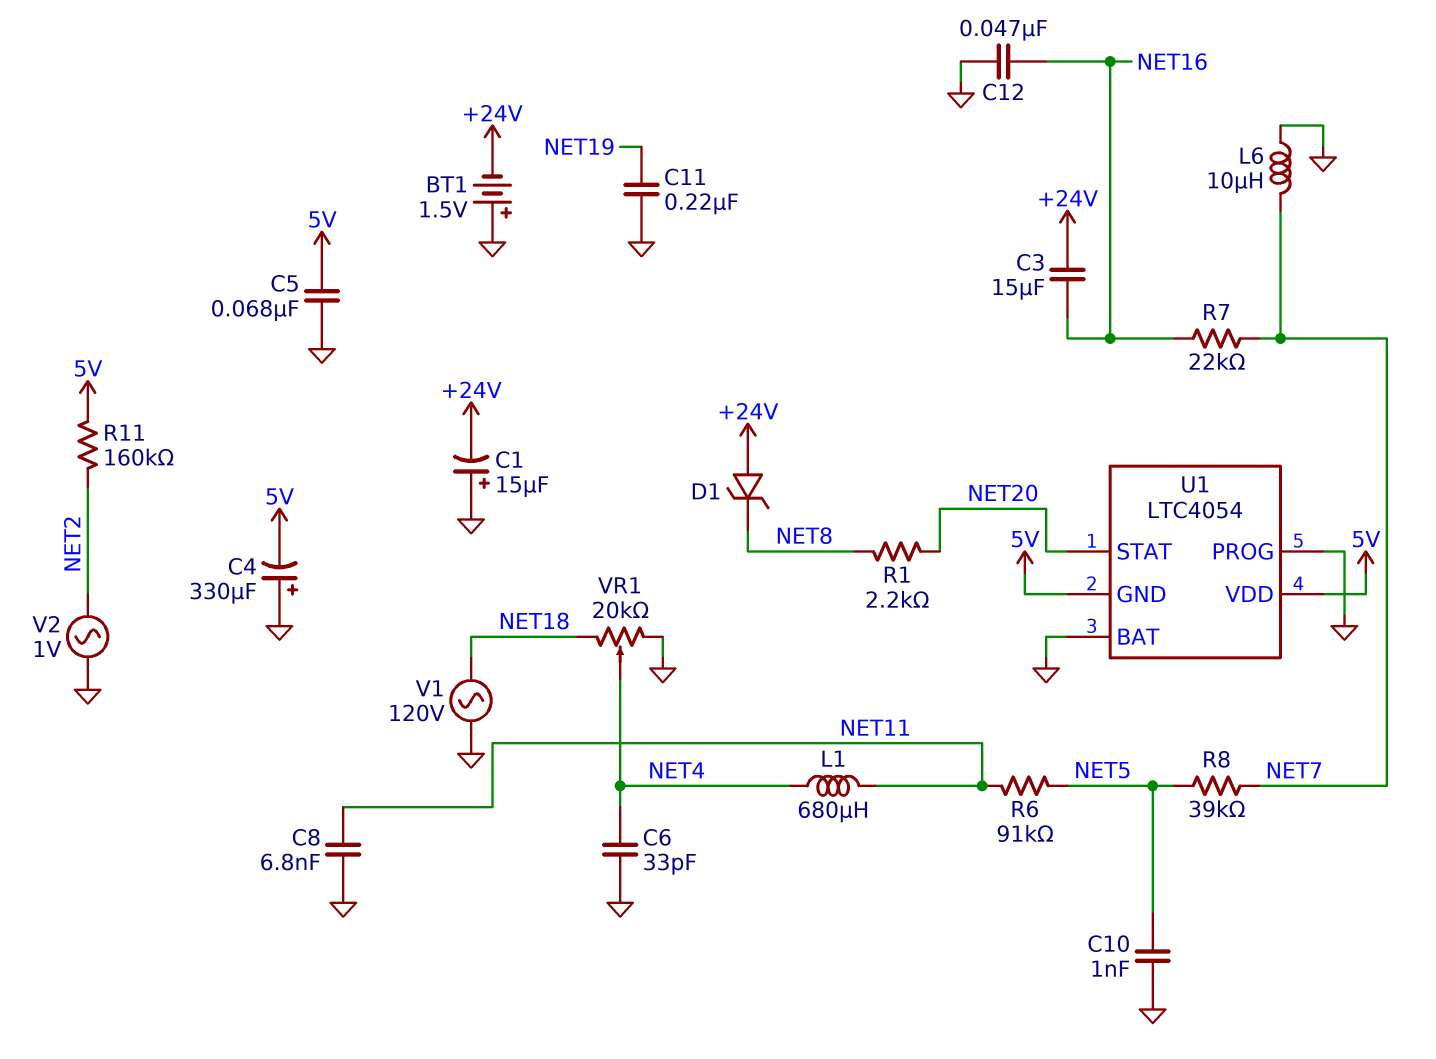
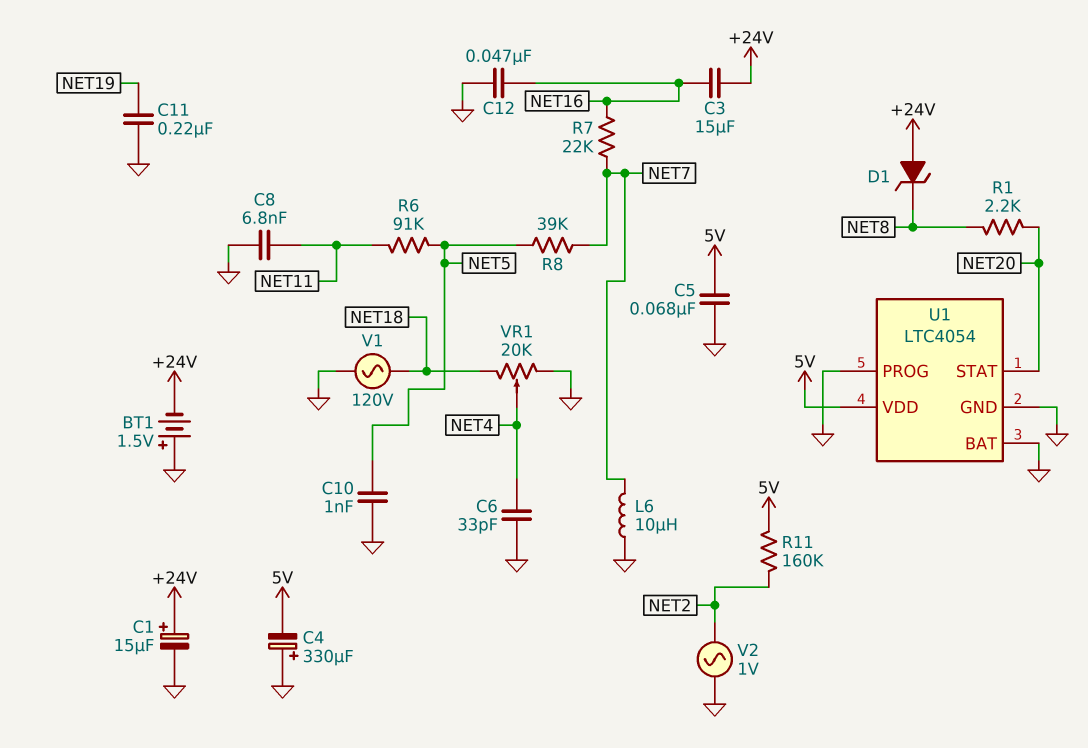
C1: 15uF (plus GND, minus +24V) -> 15uF (plus +24V, minus GND)
L1: 680uH (NET4, NET11) -> none
U1 pin GND: 5V -> GND

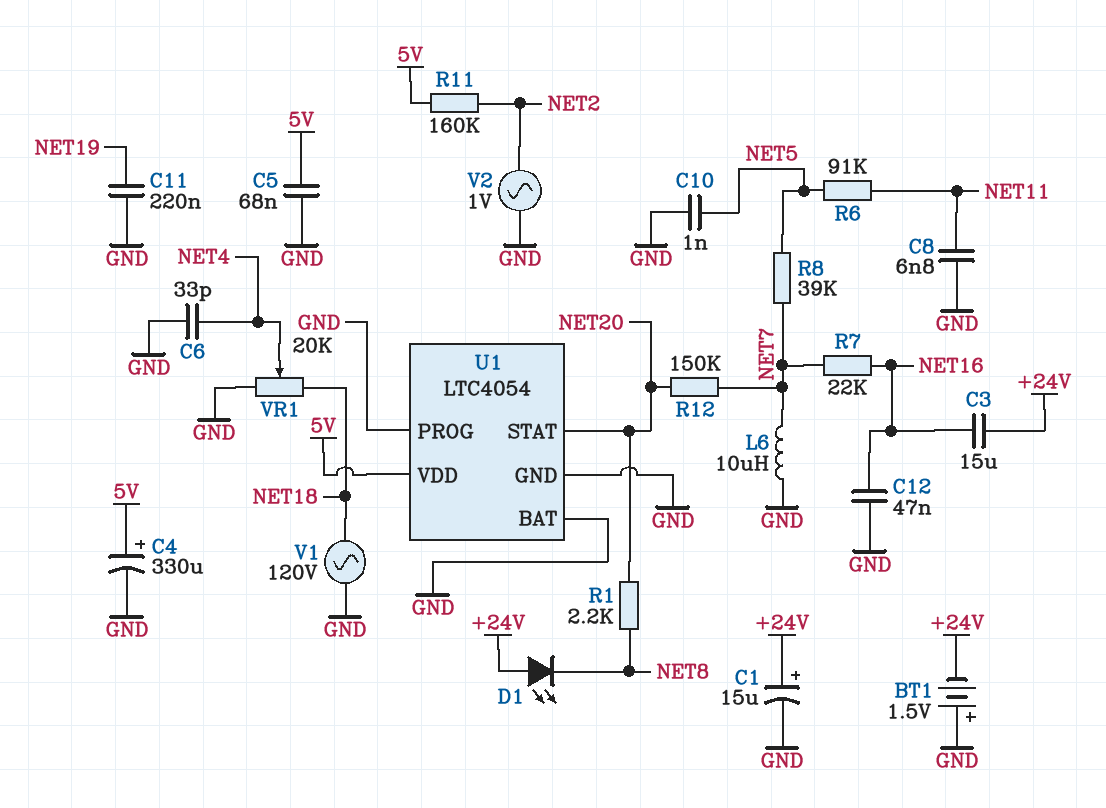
C4: 330uF (plus GND, minus 5V) -> 330uF (plus 5V, minus GND)
D1: zener (A +24V, K NET8) -> LED (A +24V, K NET8)
R12: none -> 150k (NET7, NET20)

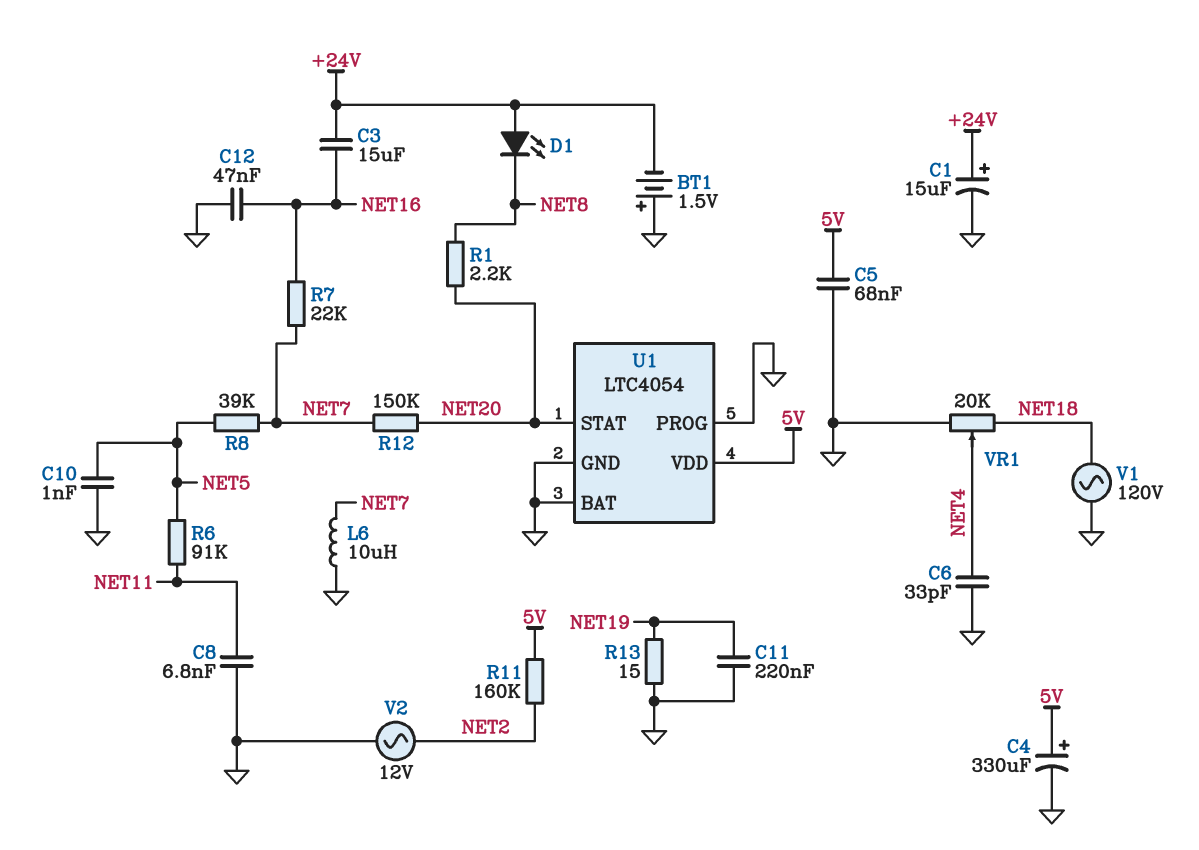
R13: none -> 15 (GND, NET19)
V2: AC 1V (GND, NET2) -> AC 12V (GND, NET2)

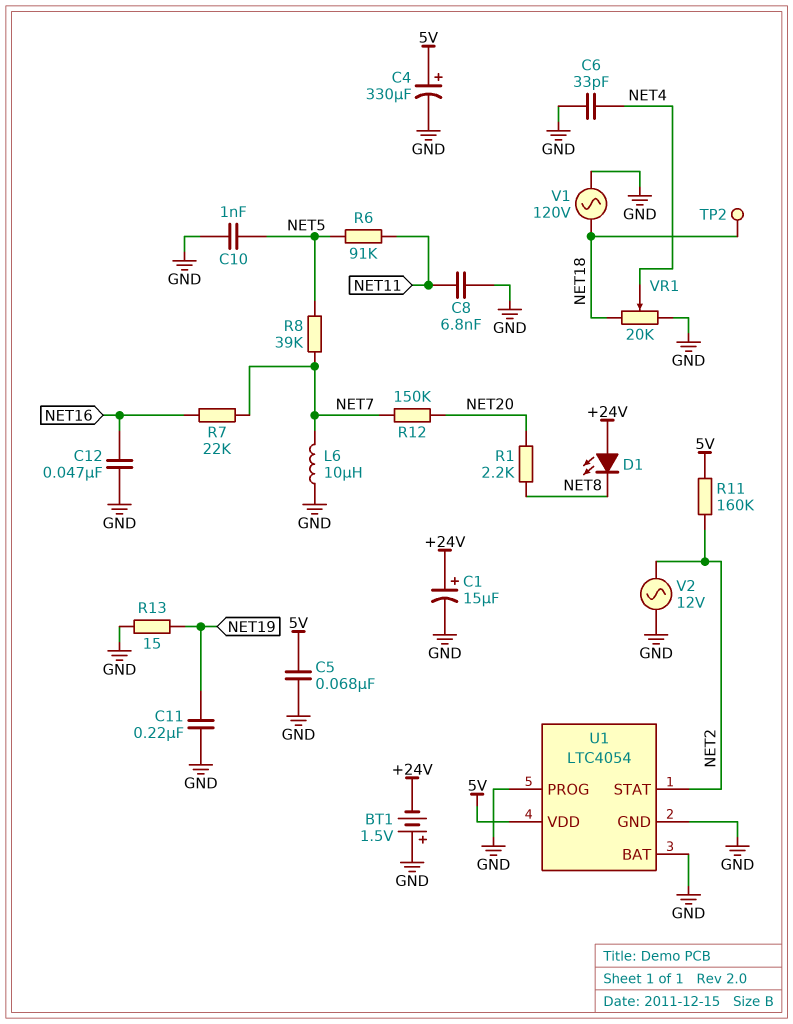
C3: 15uF (+24V, NET16) -> none
TP2: none -> test point (NET18)
U1 pin STAT: NET20 -> NET2

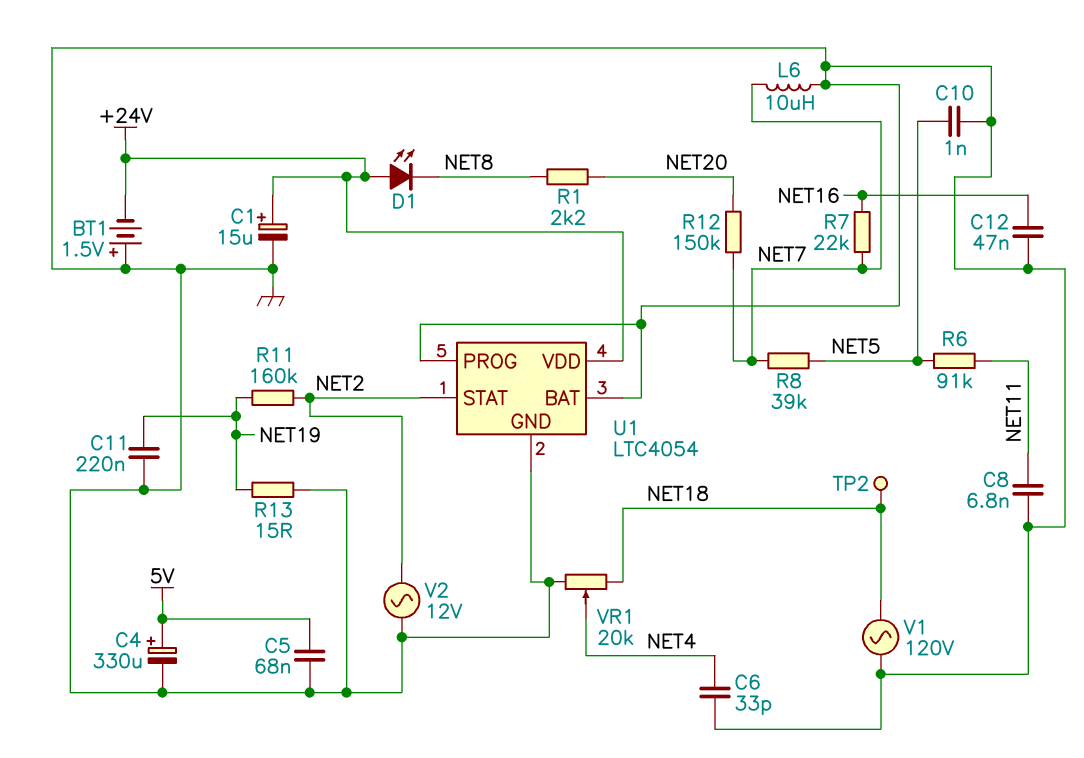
R11: 160k (5V, NET2) -> 160k (NET2, NET19)
U1 pin VDD: 5V -> +24V

